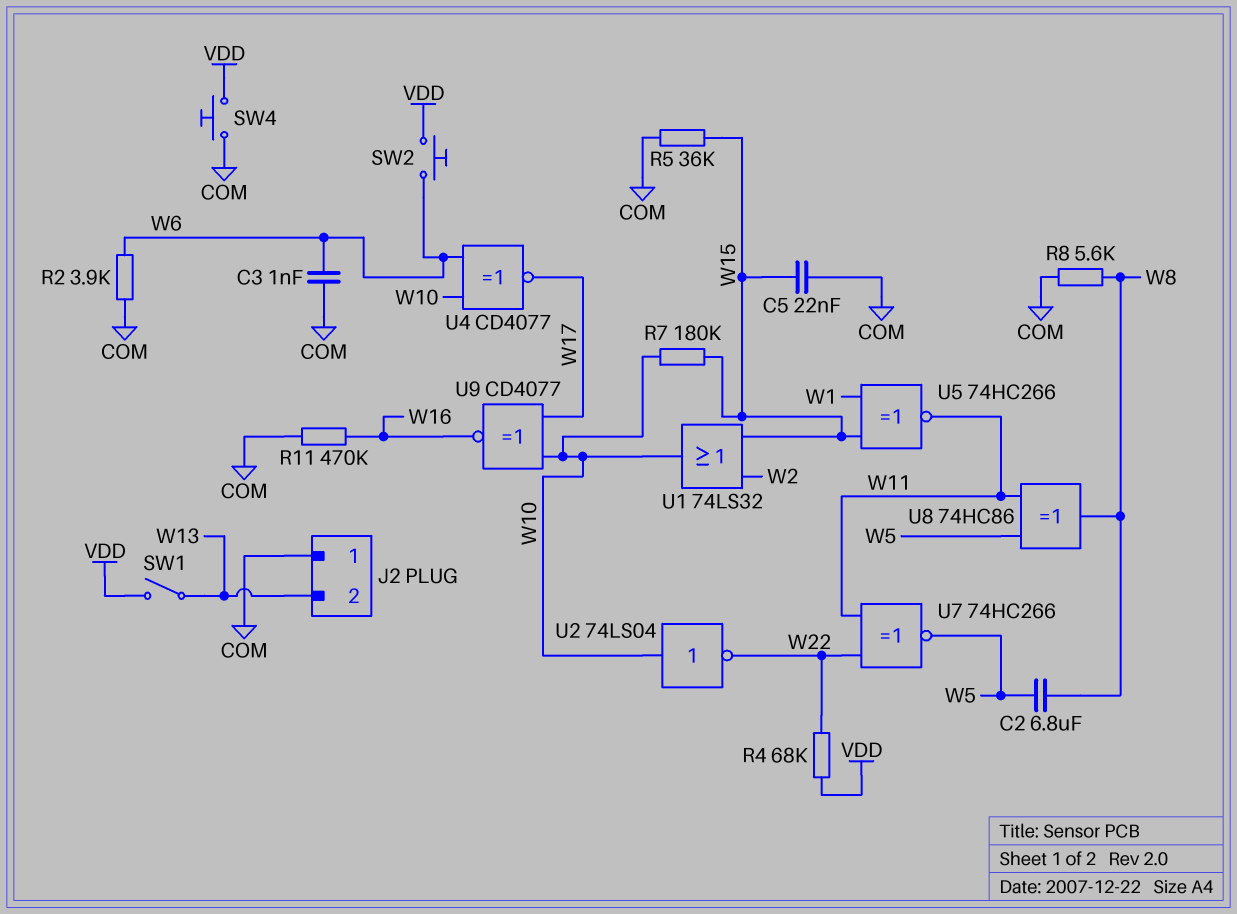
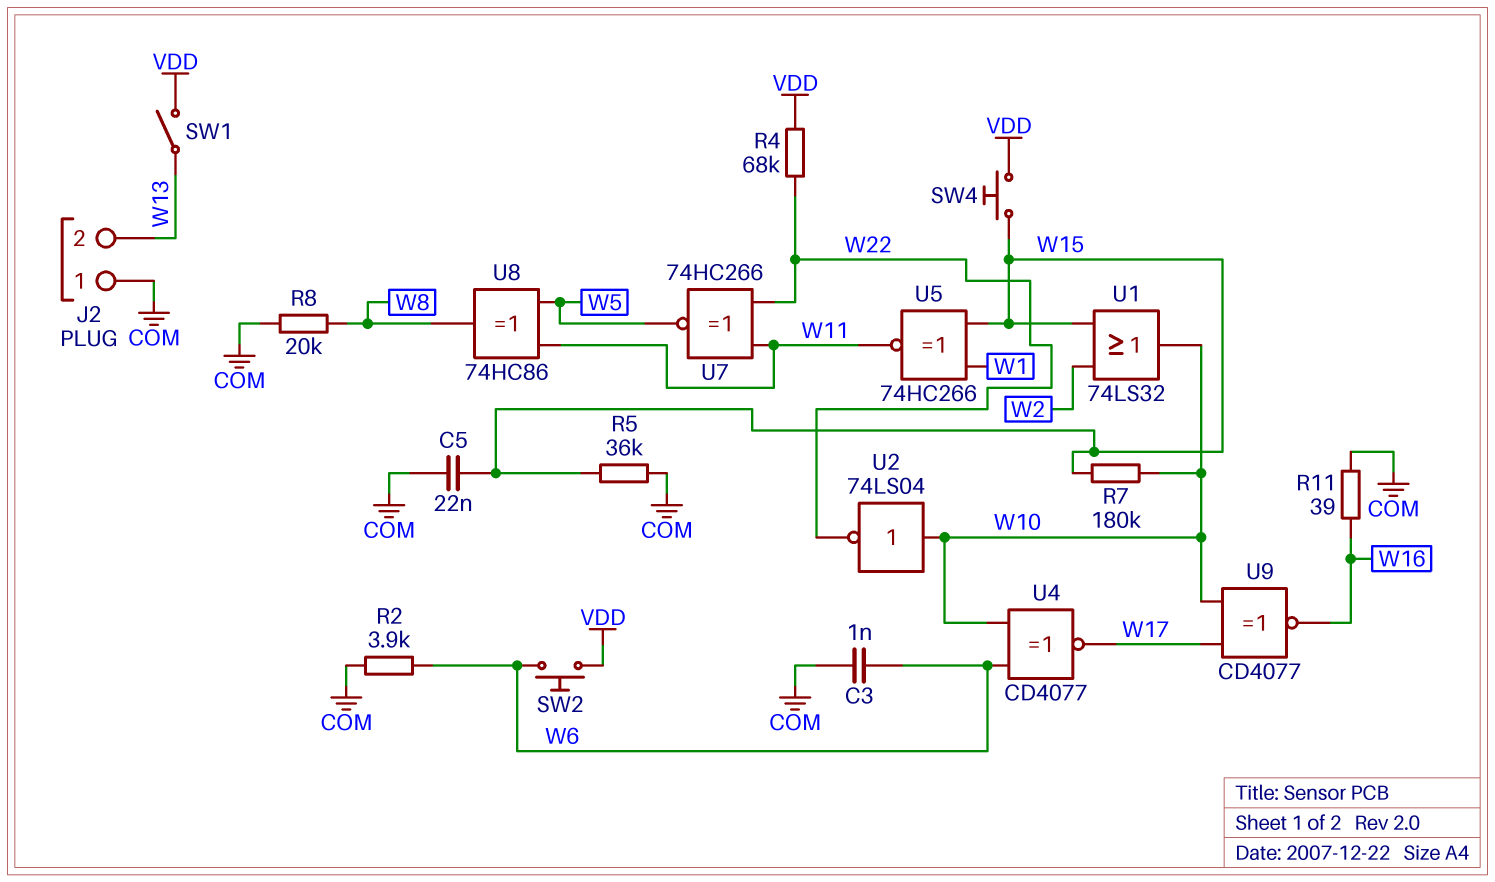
C2: 6.8uF (W5, W8) -> none
R8: 5.6k (COM, W8) -> 20k (COM, W8)
R11: 470k (COM, W16) -> 39 (COM, W16)
SW4: button (COM, VDD) -> button (VDD, W15)

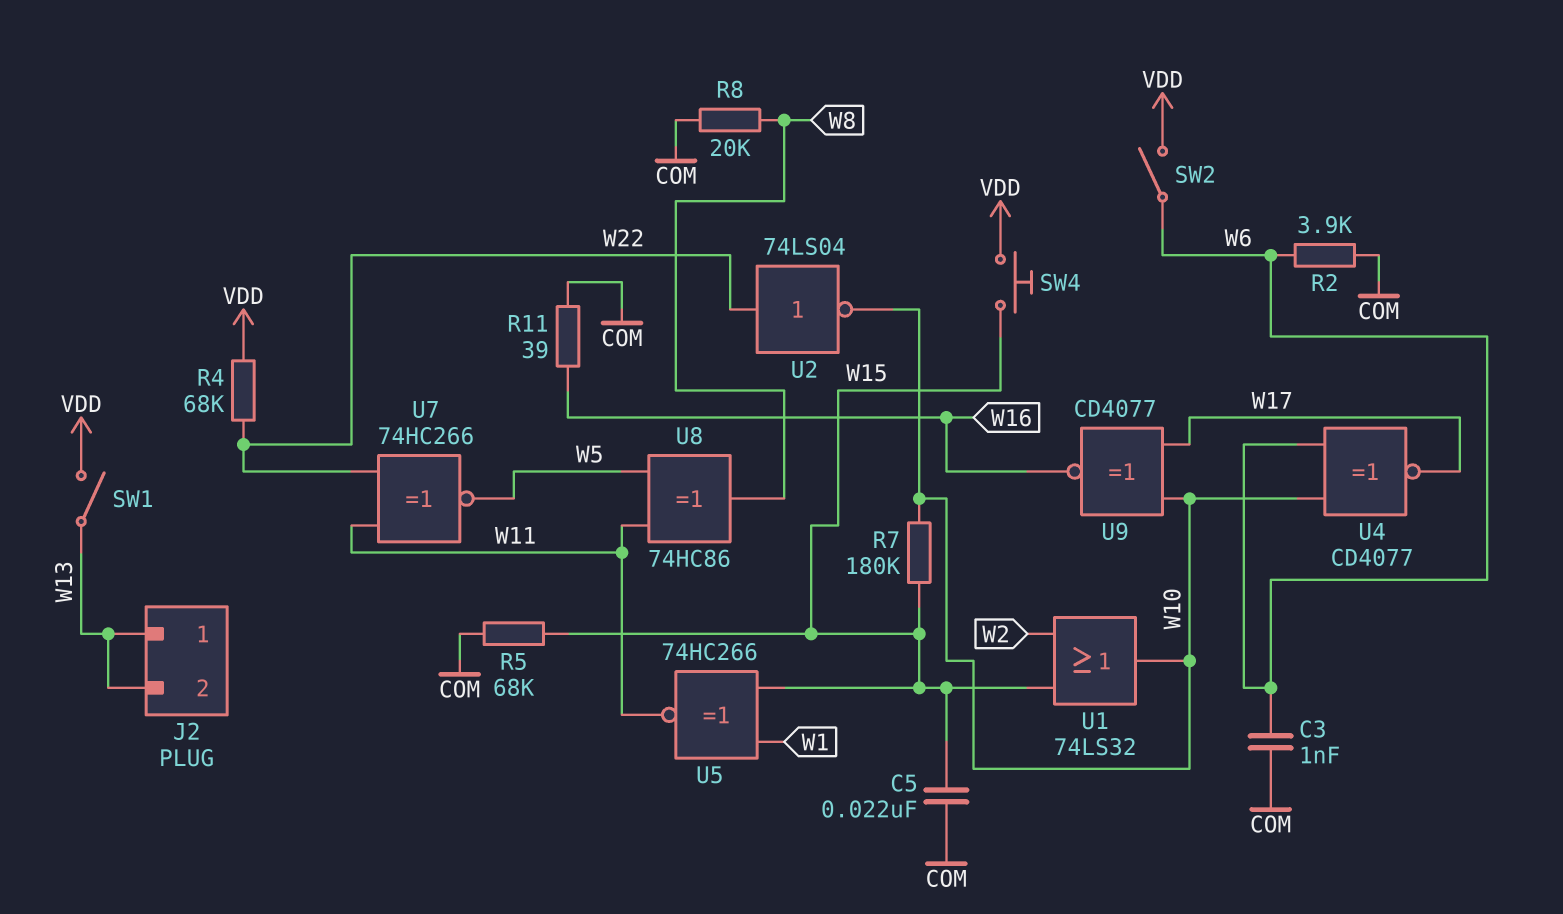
J2 pin 1: COM -> W13
R5: 36k (COM, W15) -> 68k (COM, W15)
SW2: button (VDD, W6) -> switch (VDD, W6)
U2: NOT 74LS04 (in W10, out W22) -> NOT 74LS04 (in W22, out W10)

